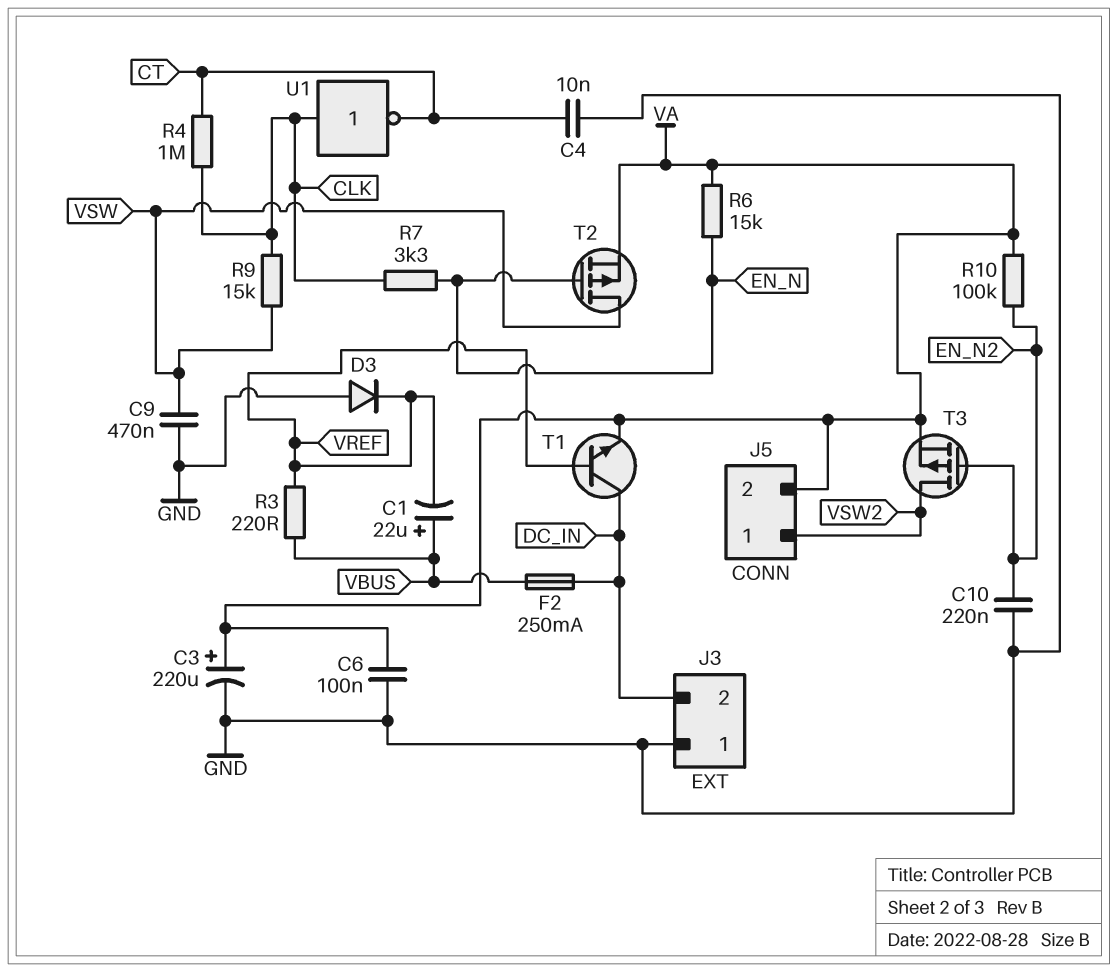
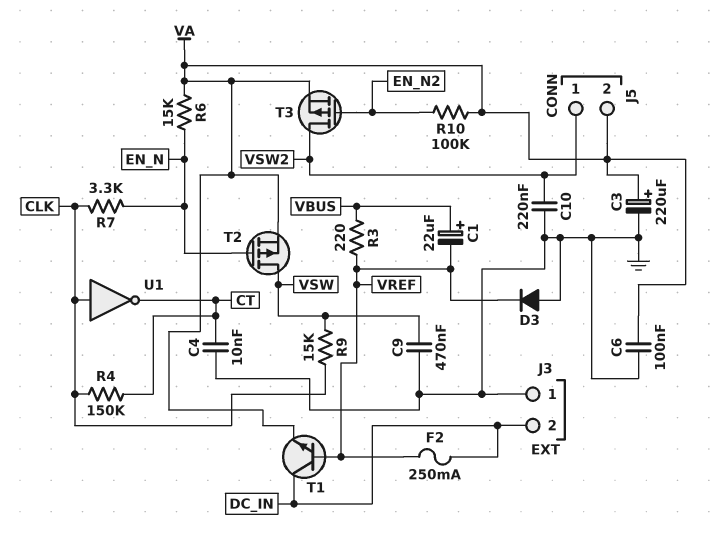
C10: 220nF (EN_N2, GND) -> 220nF (GND, VSW2)
F2: 250mA (DC_IN, VBUS) -> 250mA (DC_IN, VREF)
R4: 1M (CLK, CT) -> 150k (CLK, CT)

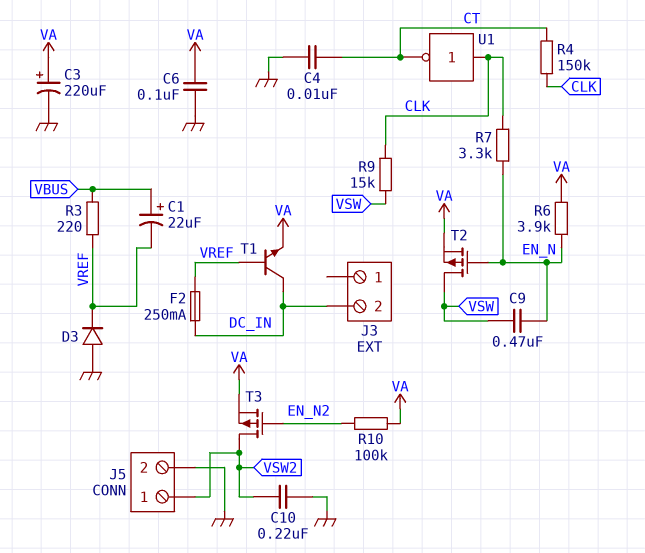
C9: 470nF (GND, VSW) -> 470nF (EN_N, VSW)
J3 pin 1: GND -> none
J5 pin 2: VA -> GND
R6: 15k (EN_N, VA) -> 3.9k (EN_N, VA)

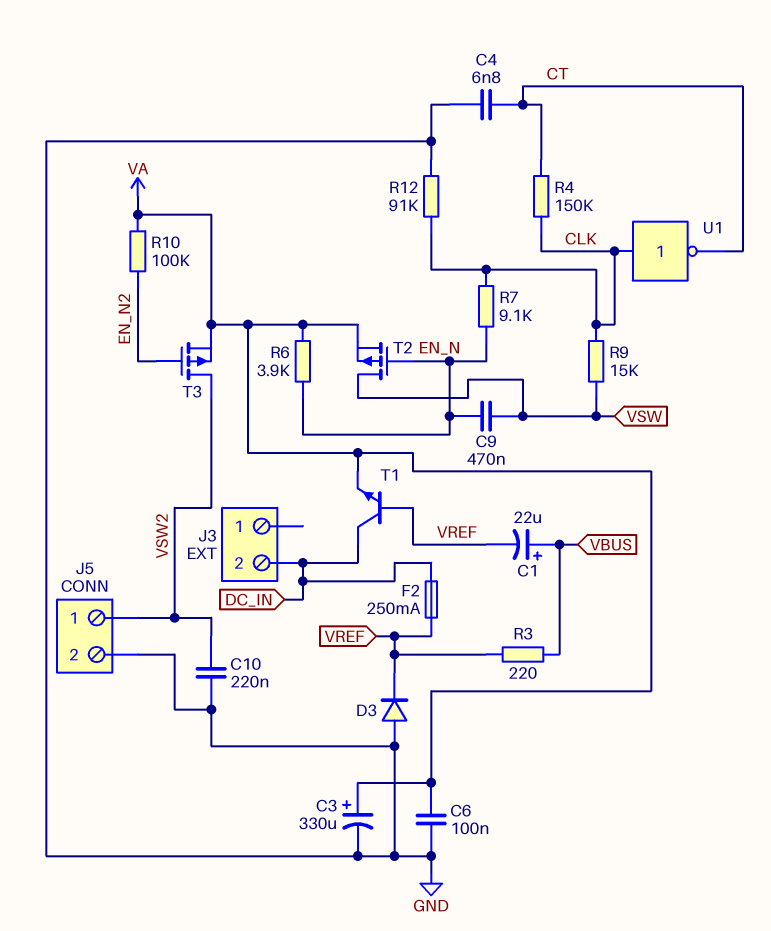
C3: 220uF (plus VA, minus GND) -> 330uF (plus VA, minus GND)
C4: 10nF (CT, GND) -> 6.8nF (CT, GND)
R7: 3.3k (CLK, EN_N) -> 9.1k (CLK, EN_N)
R12: none -> 91k (CLK, GND)

